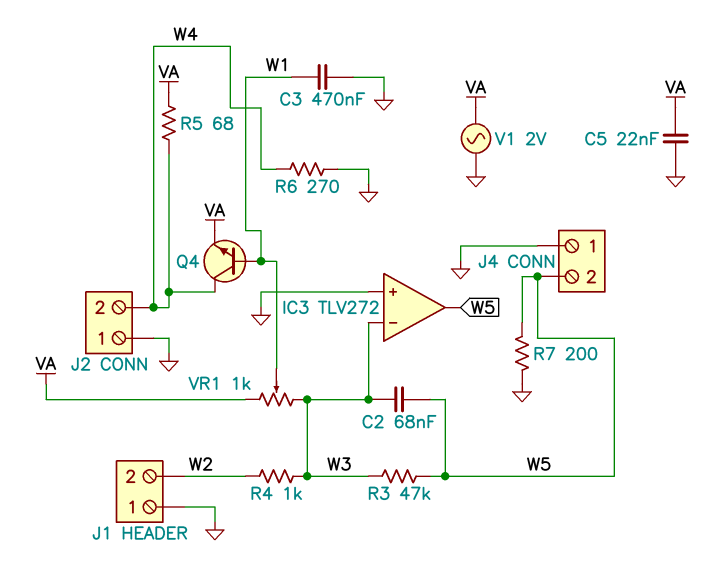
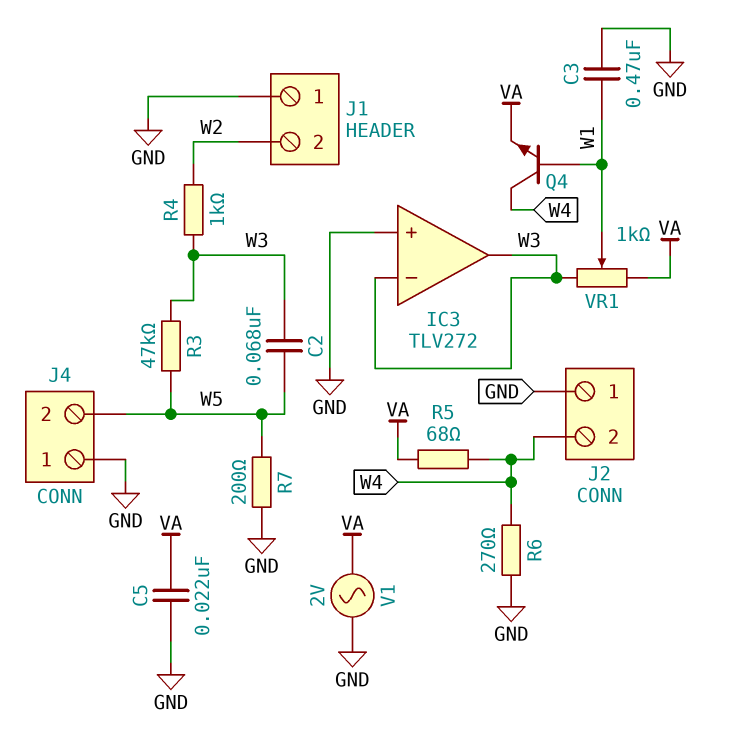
IC3 pin out: W5 -> W3

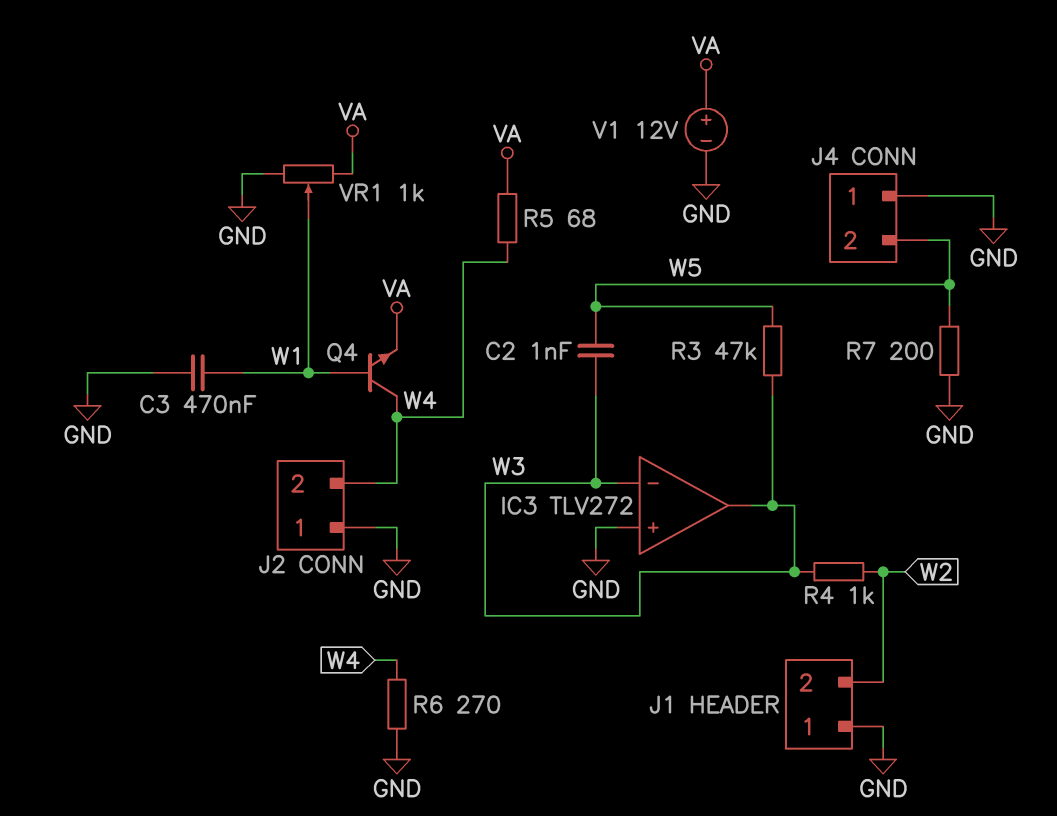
C2: 68nF (W3, W5) -> 1nF (W3, W5)
C5: 22nF (GND, VA) -> none
V1: AC 2V (GND, VA) -> 12V (plus VA, minus GND)
VR1: 1k (VA, W3, wiper W1) -> 1k (GND, VA, wiper W1)

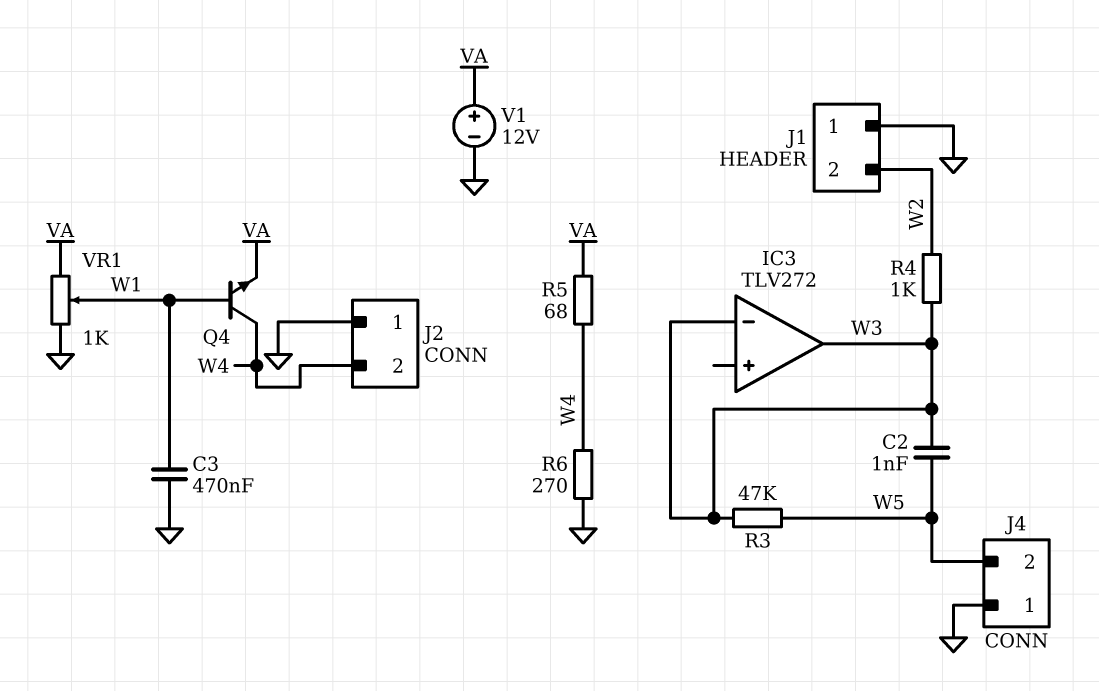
IC3 pin in+: GND -> none
R7: 200 (GND, W5) -> none

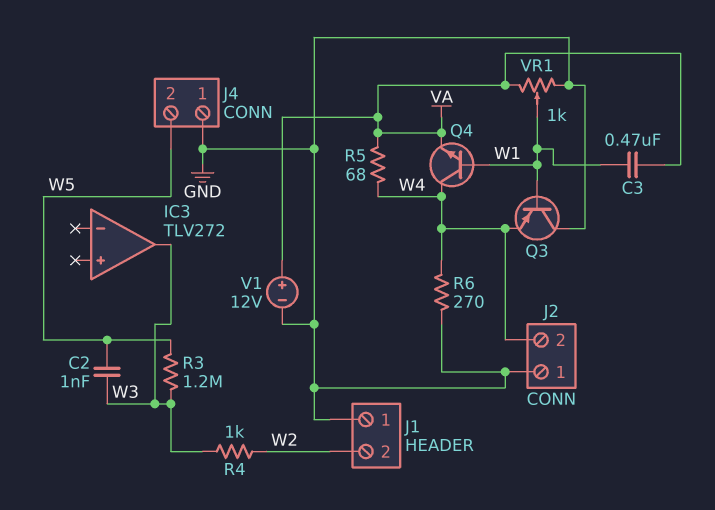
C3: 470nF (GND, W1) -> 470nF (VA, W1)
IC3 pin in-: W3 -> none
Q3: none -> PNP (B W1, C GND, E W4)
R3: 47k (W3, W5) -> 1.2M (W3, W5)

